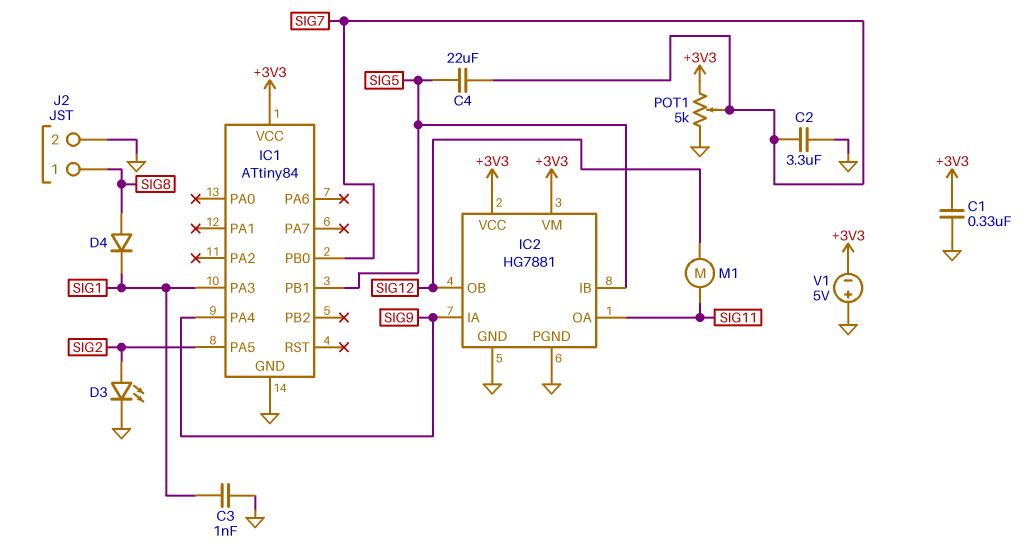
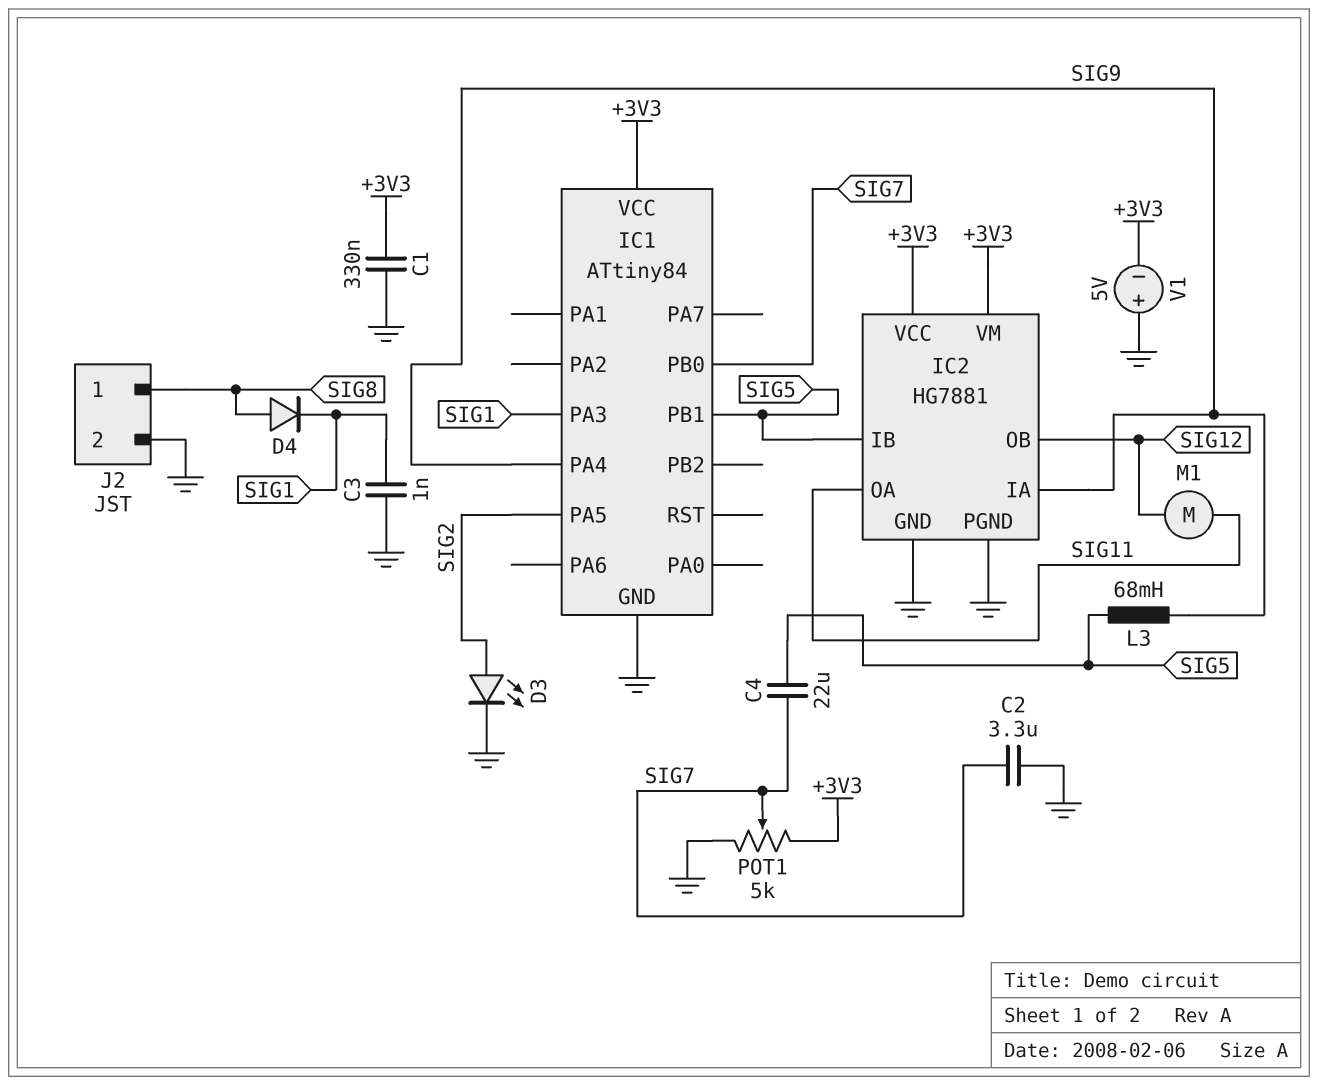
L3: none -> 68mH (SIG5, SIG9)

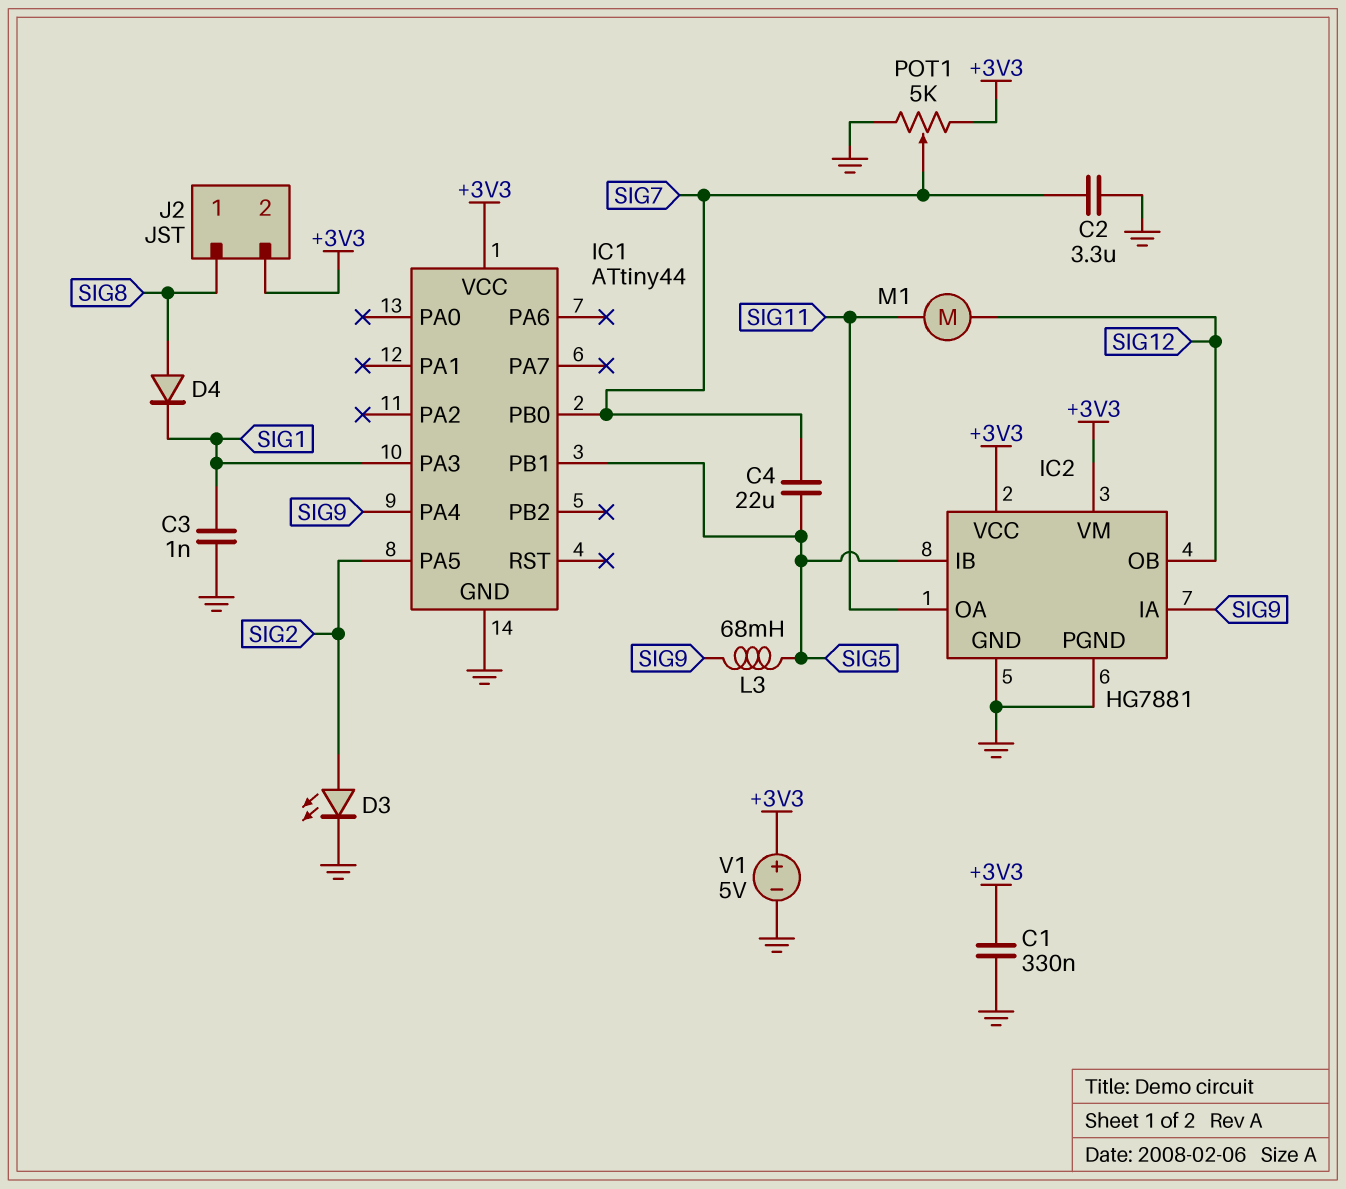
IC1: ATtiny84 -> ATtiny44
J2 pin 2: GND -> +3V3
V1: 5V (plus GND, minus +3V3) -> 5V (plus +3V3, minus GND)

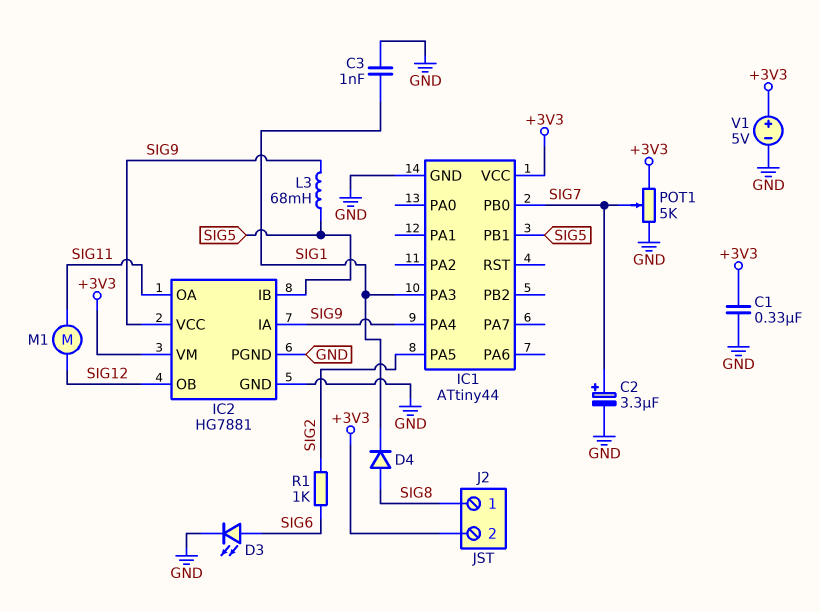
C2: 3.3uF (GND, SIG7) -> 3.3uF (plus SIG7, minus GND)
C4: 22uF (SIG5, SIG7) -> none
D3: LED (A SIG2, K GND) -> LED (A SIG6, K GND)
IC2 pin VCC: +3V3 -> SIG9
R1: none -> 1k (SIG2, SIG6)

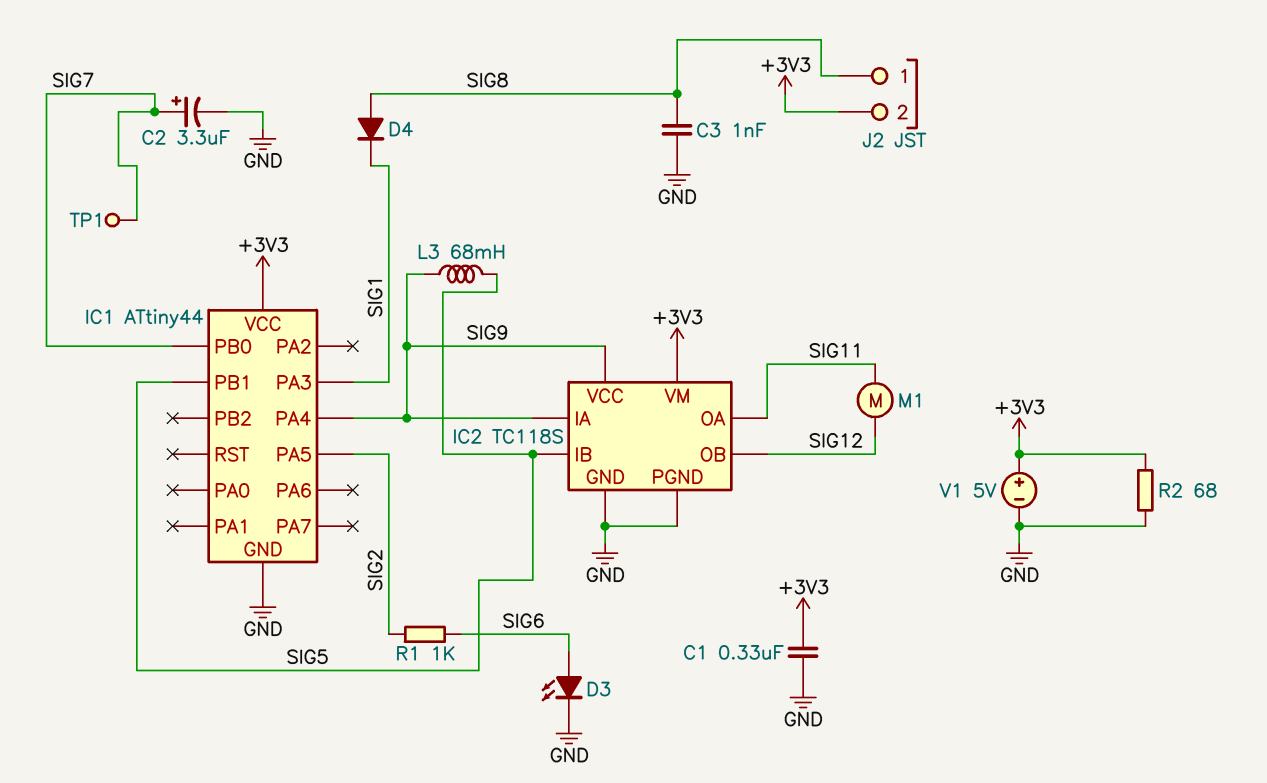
C3: 1nF (GND, SIG1) -> 1nF (GND, SIG8)
IC2: HG7881 -> TC118S
POT1: 5k (+3V3, GND, wiper SIG7) -> none
R2: none -> 68 (+3V3, GND)
TP1: none -> test point (SIG7)

